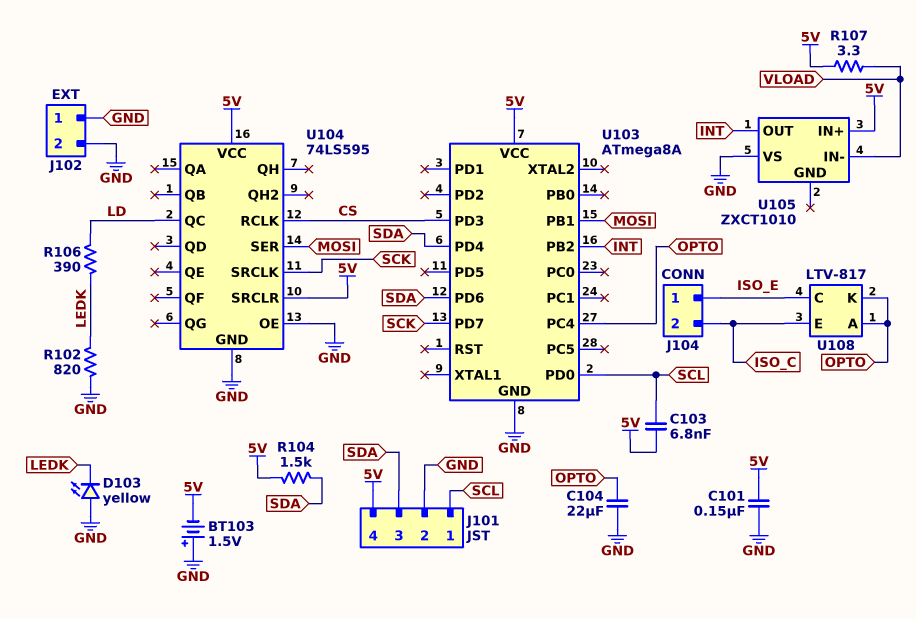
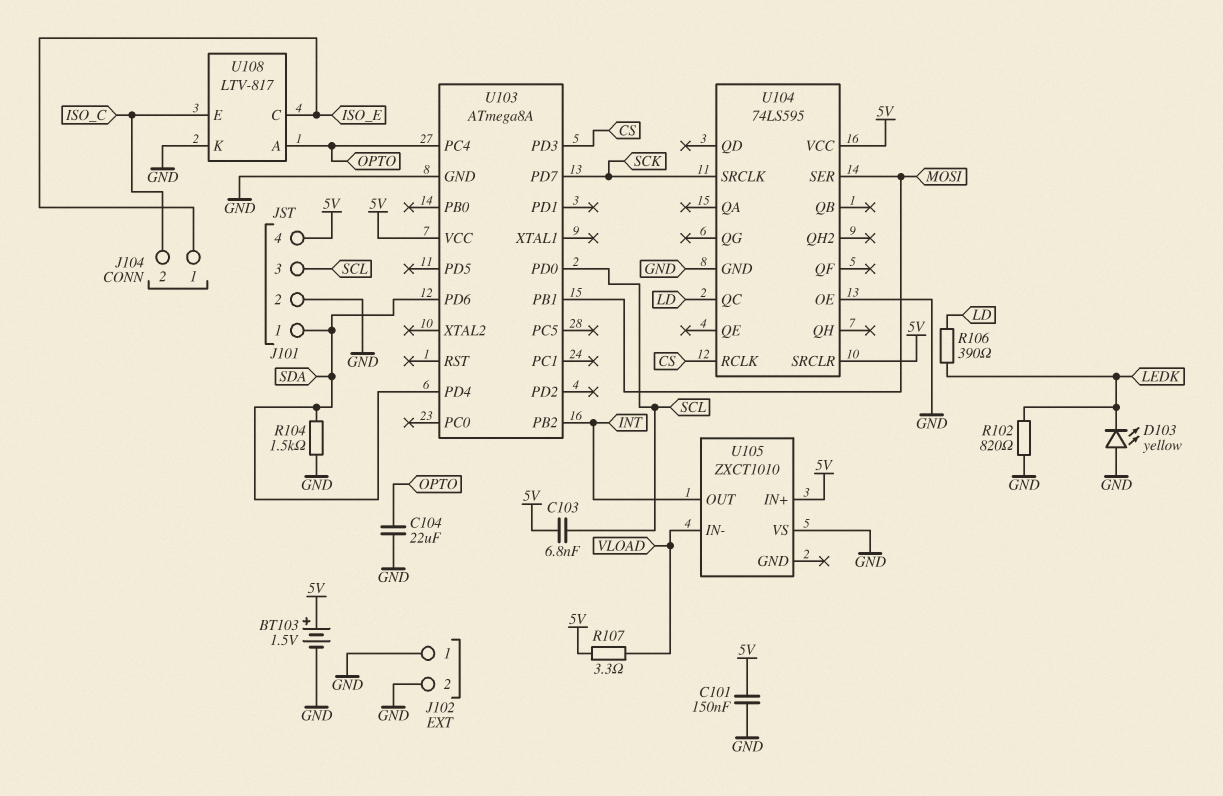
BT103: 1.5V (plus GND, minus 5V) -> 1.5V (plus 5V, minus GND)
J101 pin 1: SCL -> SDA
J101 pin 3: SDA -> SCL
R104: 1.5k (5V, SDA) -> 1.5k (GND, SDA)
U108 pin K: OPTO -> GND

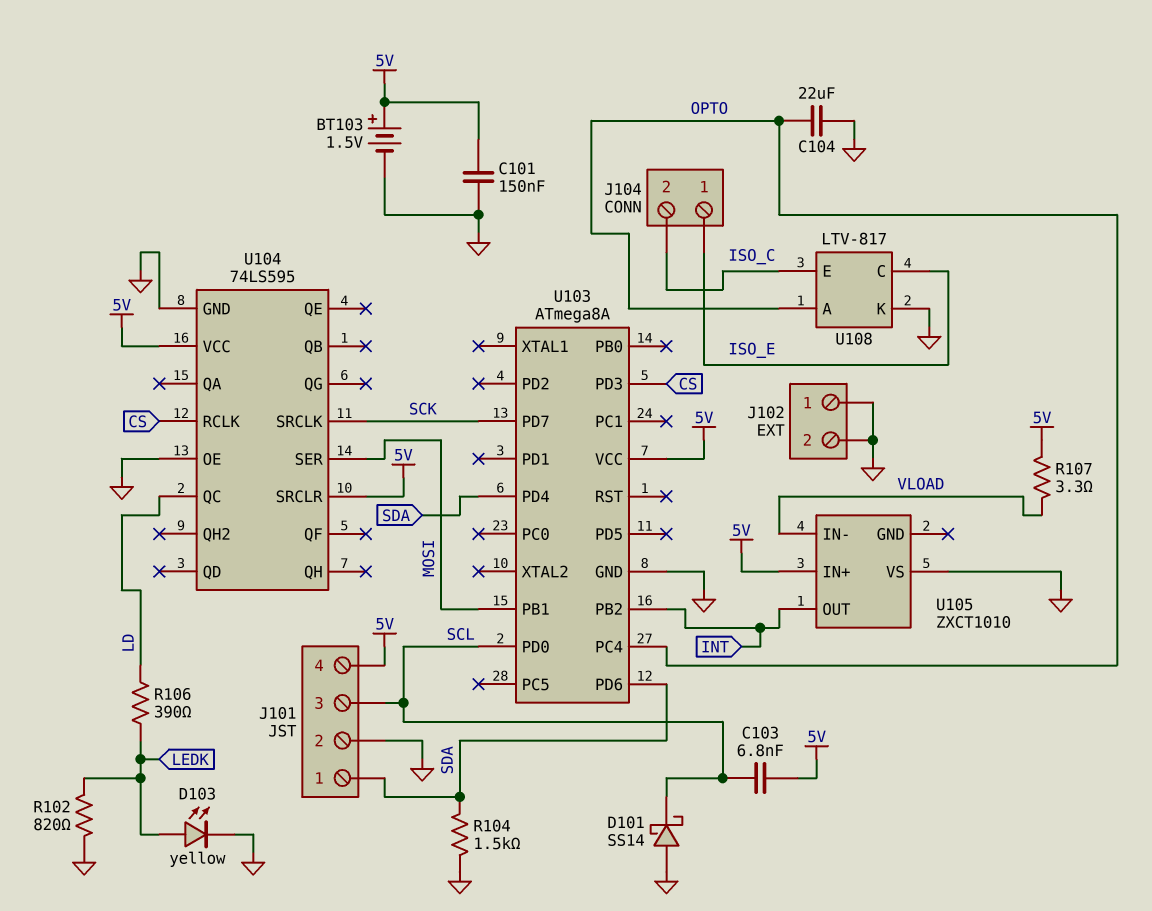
D101: none -> schottky SS14 (A GND, K SCL)
D103: LED yellow (A GND, K LEDK) -> LED yellow (A LEDK, K GND)

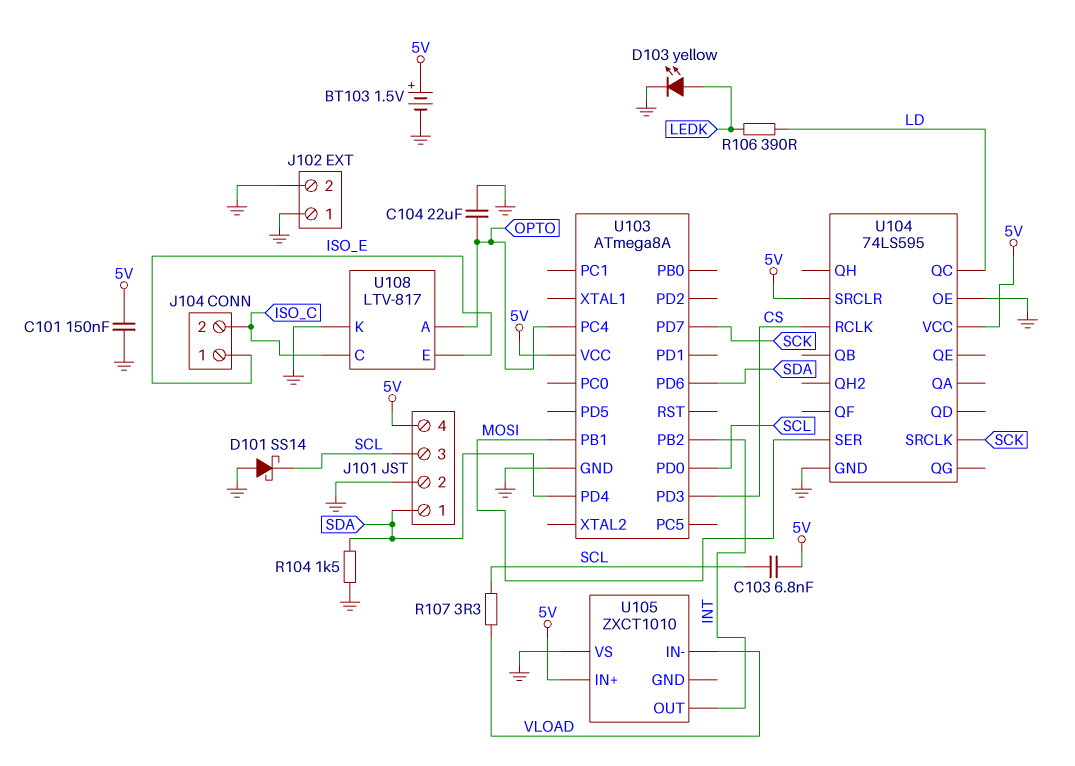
R102: 820 (GND, LEDK) -> none
R107: 3.3 (5V, VLOAD) -> 3.3 (SCL, VLOAD)
U108 pin C: ISO_E -> ISO_C
U108 pin E: ISO_C -> ISO_E

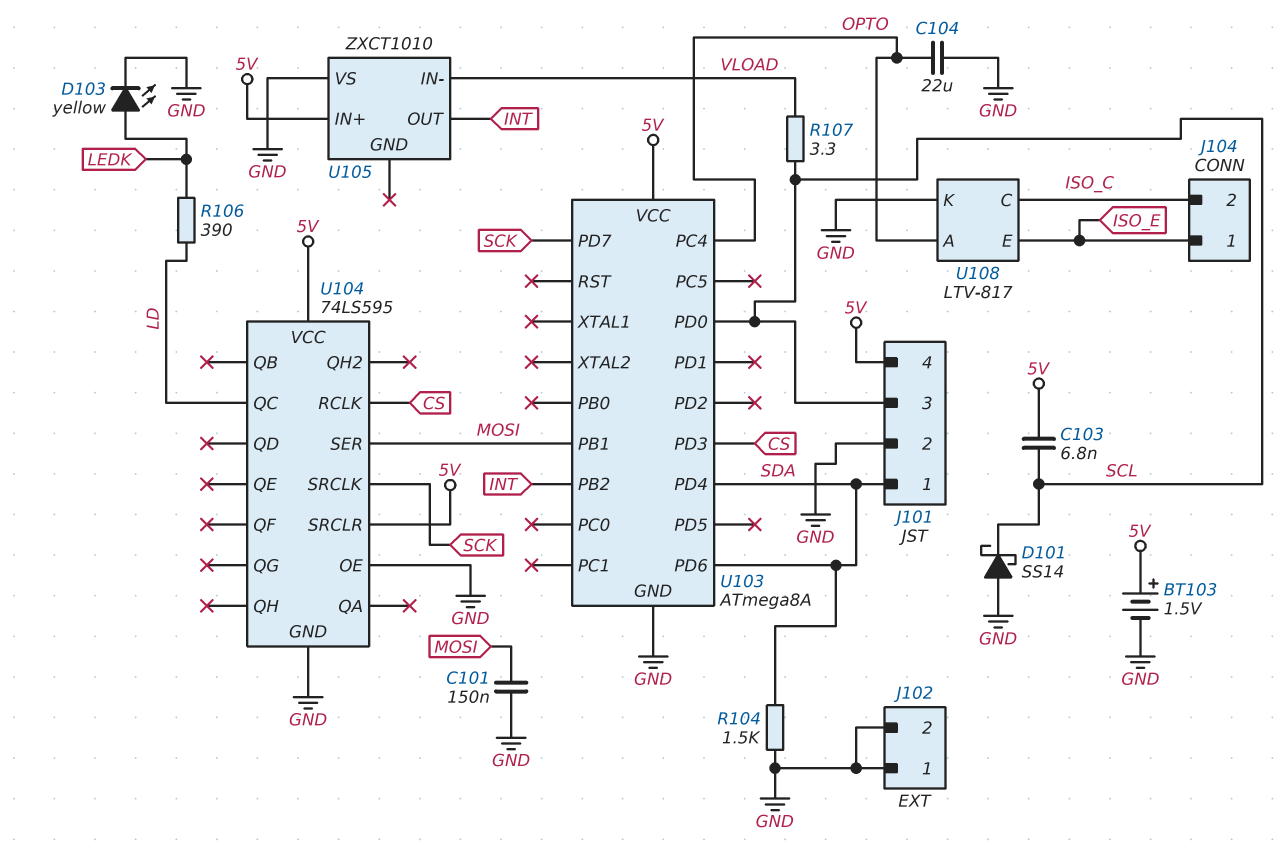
C101: 150nF (5V, GND) -> 150nF (GND, MOSI)

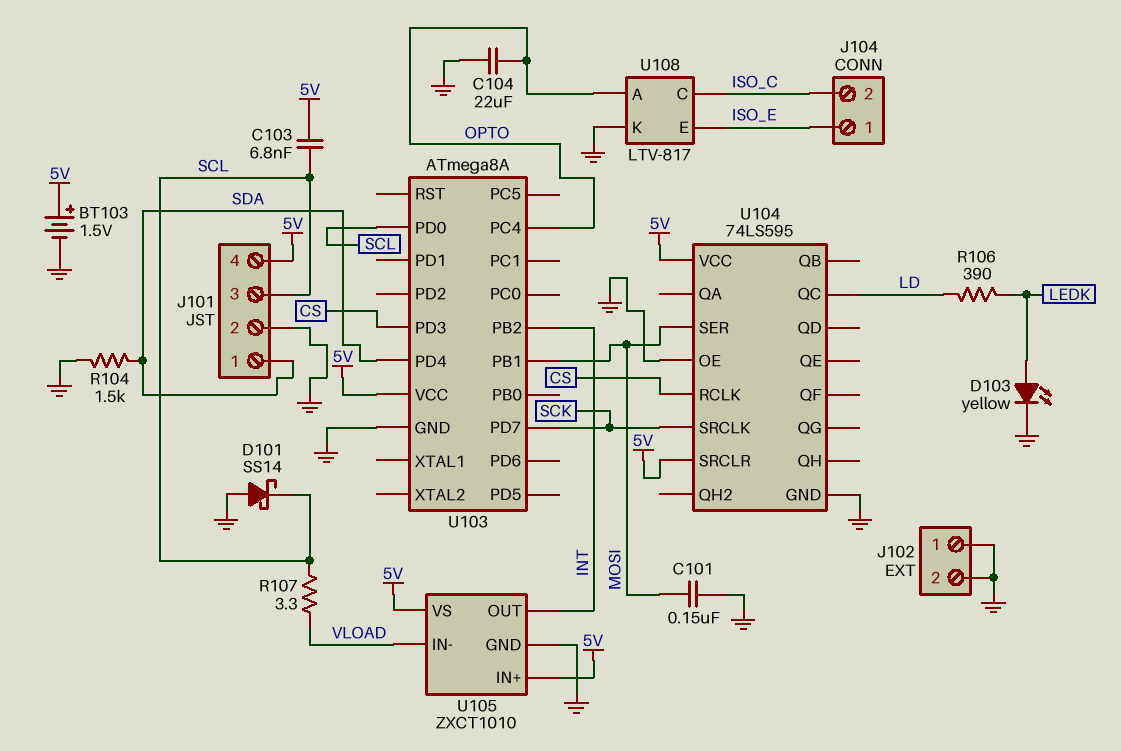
U103 pin PD6: SDA -> none
U105 pin GND: none -> GND
U105 pin VS: GND -> 5V

